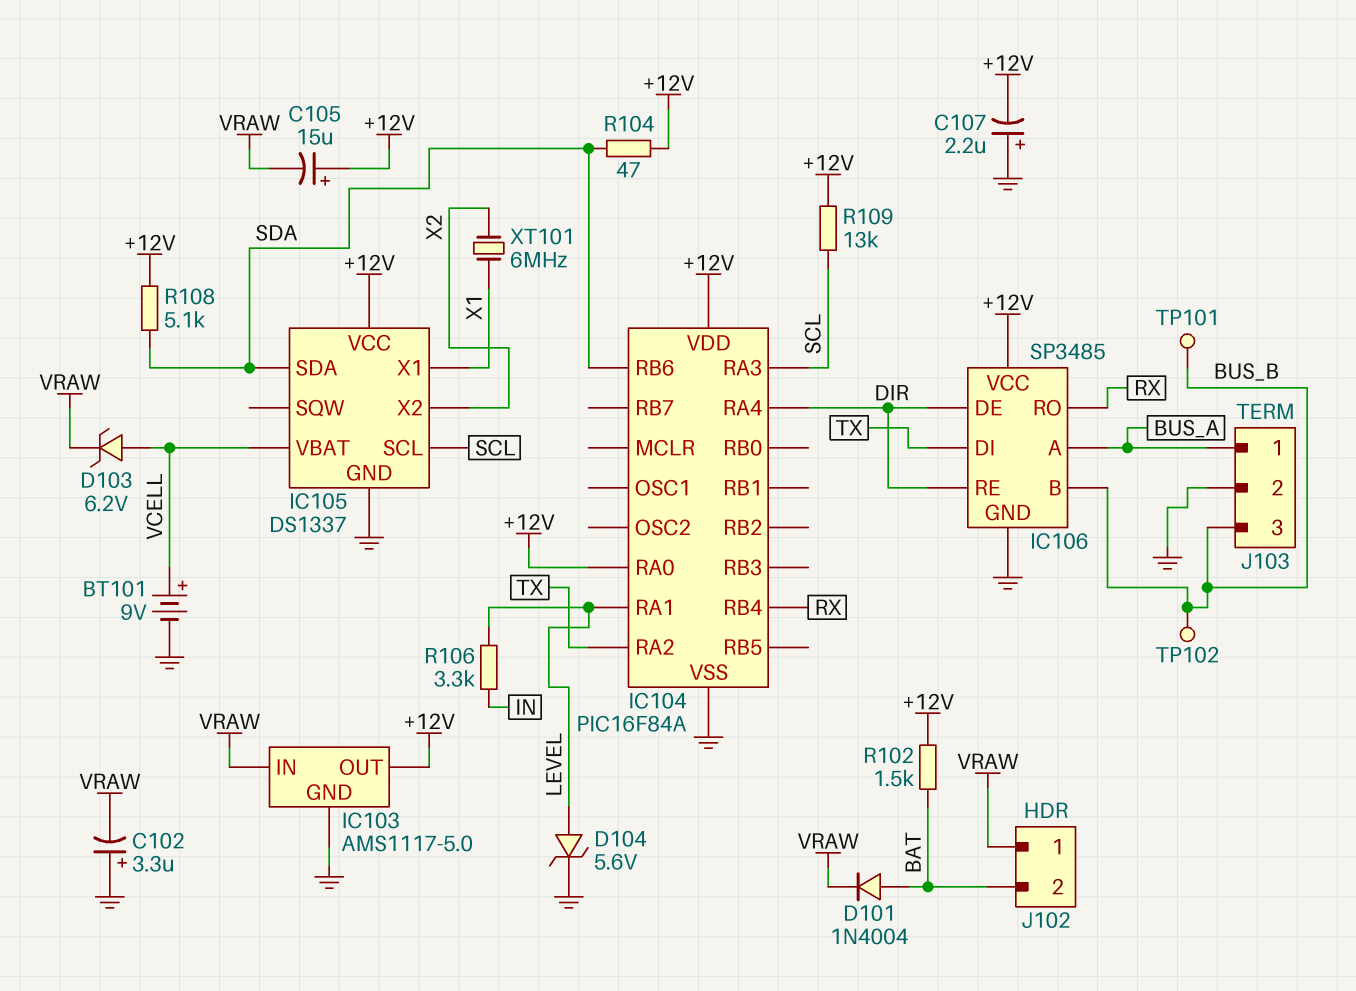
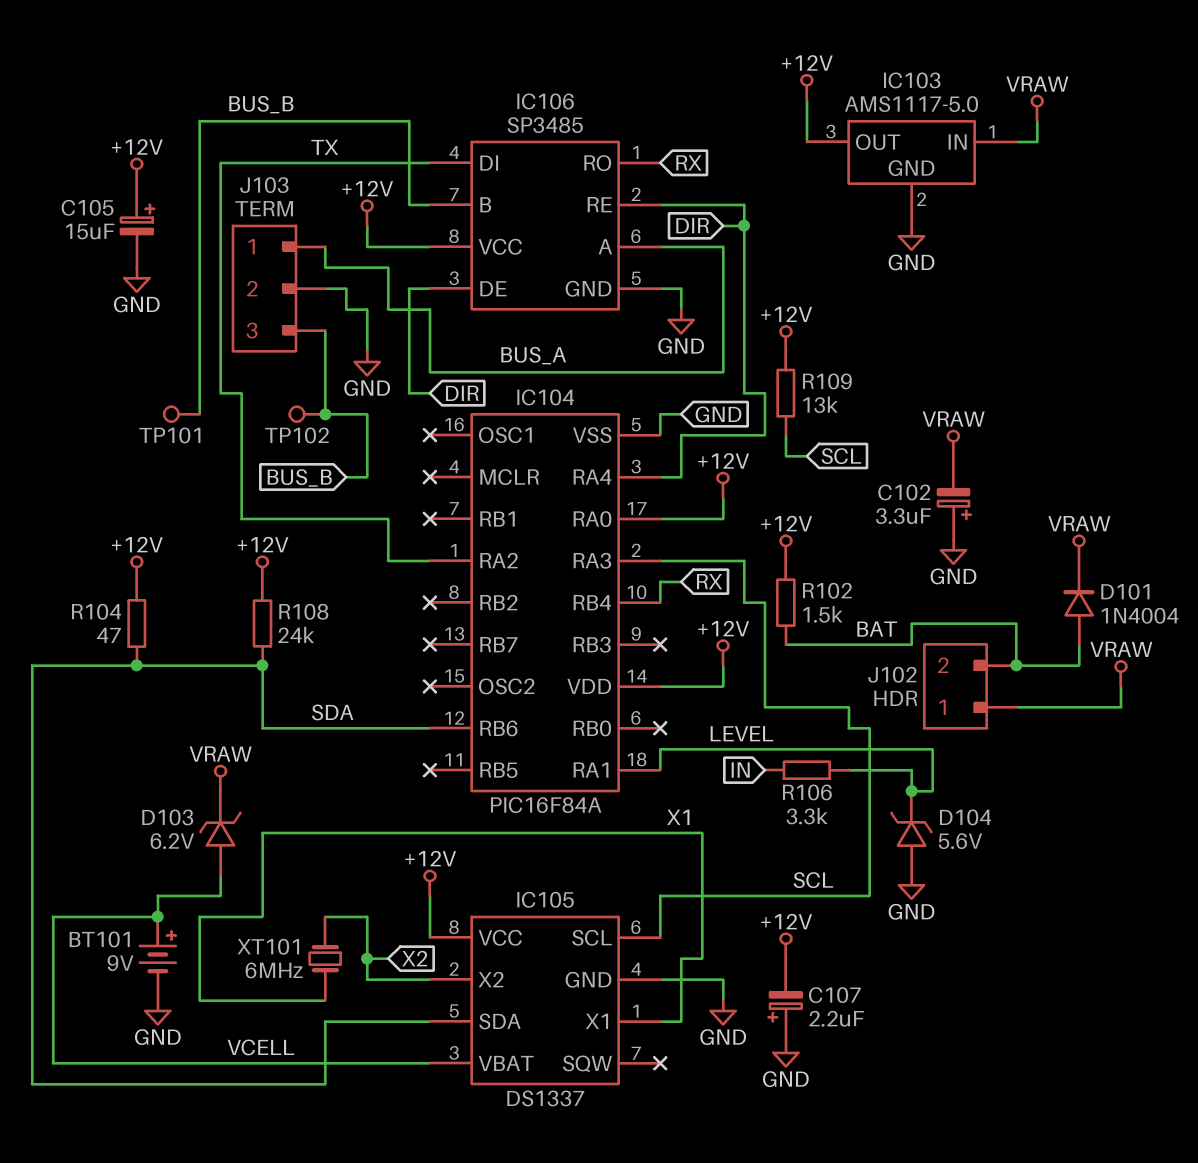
C105: 15uF (plus +12V, minus VRAW) -> 15uF (plus +12V, minus GND)
D104: zener 5.6V (A LEVEL, K GND) -> zener 5.6V (A GND, K LEVEL)
R108: 5.1k (+12V, SDA) -> 24k (+12V, SDA)

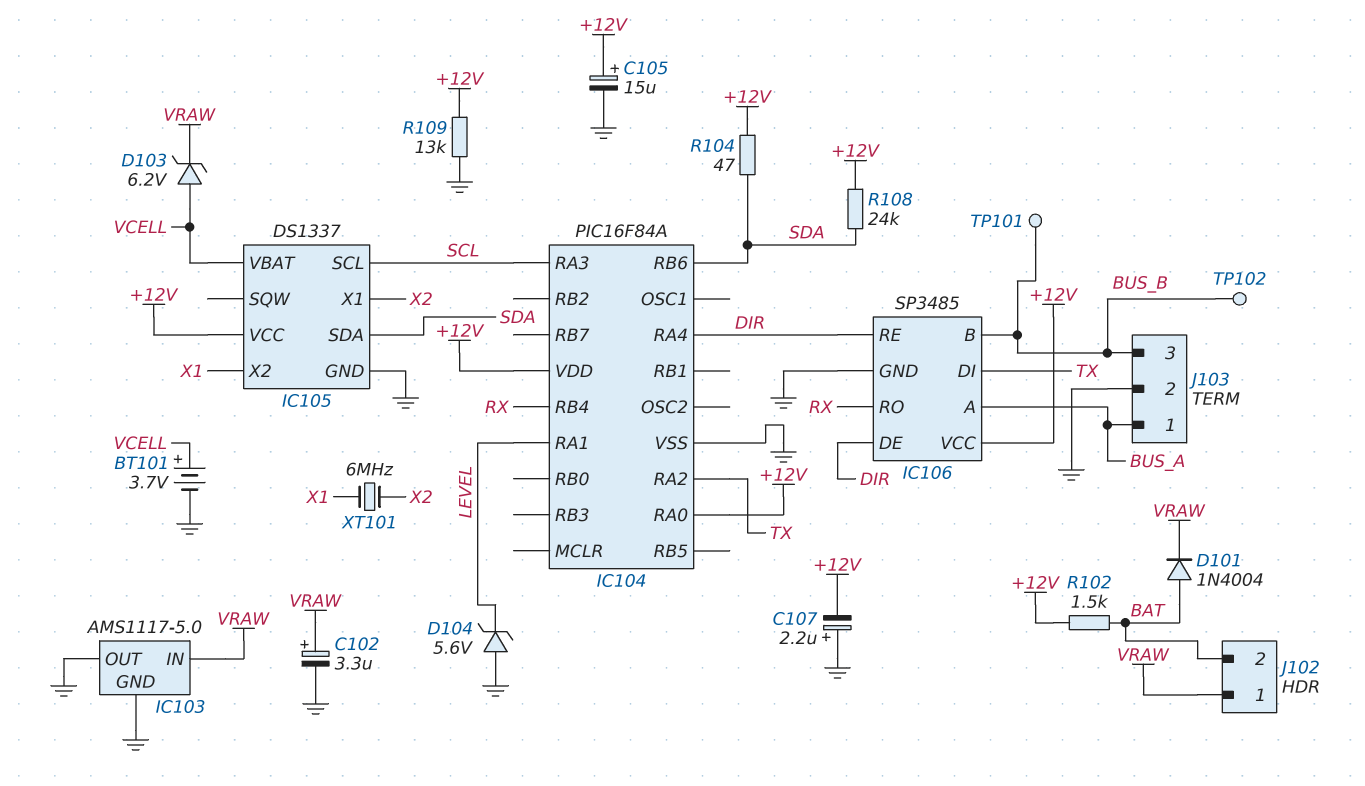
BT101: 9V (plus VCELL, minus GND) -> 3.7V (plus VCELL, minus GND)
C102: 3.3uF (plus GND, minus VRAW) -> 3.3uF (plus VRAW, minus GND)
IC103 pin OUT: +12V -> GND
IC105 pin X1: X1 -> X2
IC105 pin X2: X2 -> X1
R106: 3.3k (IN, LEVEL) -> none
R109: 13k (+12V, SCL) -> 13k (+12V, GND)

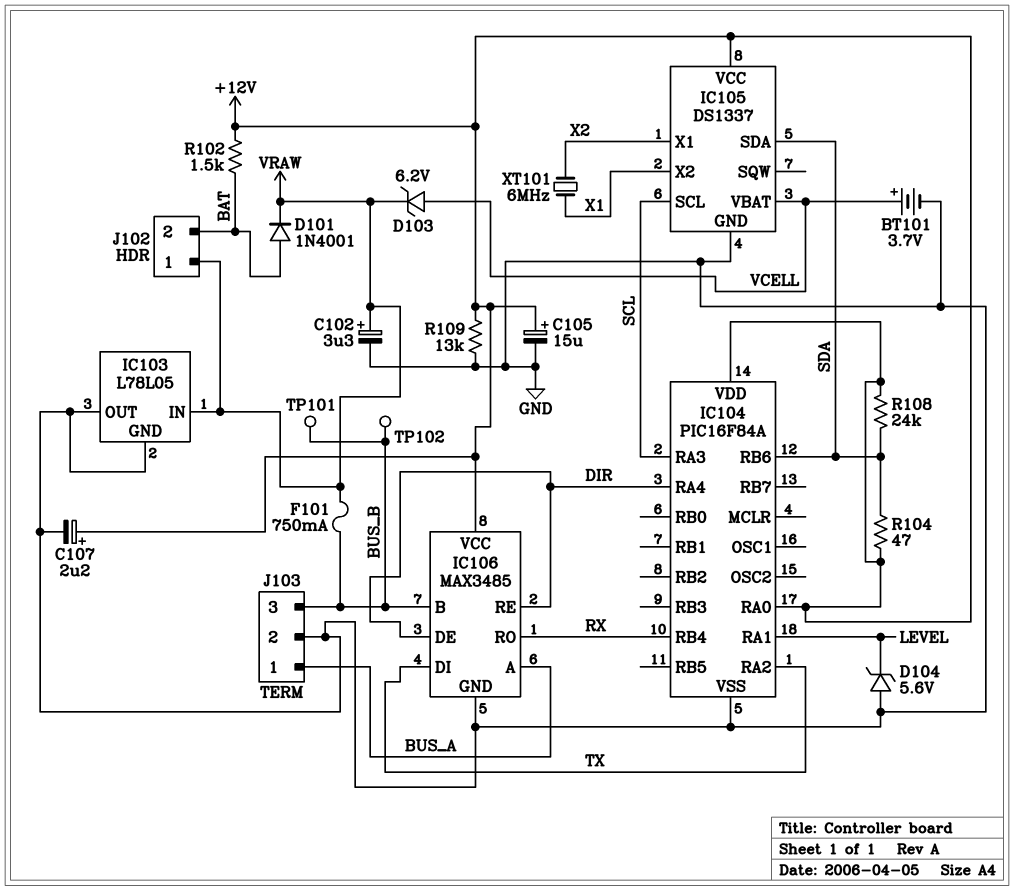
C107: 2.2uF (plus GND, minus +12V) -> 2.2uF (plus +12V, minus GND)
D101: diode 1N4004 (A BAT, K VRAW) -> diode 1N4001 (A BAT, K VRAW)
F101: none -> 750mA (BUS_B, VRAW)
IC103: AMS1117-5.0 -> L78L05
IC106: SP3485 -> MAX3485

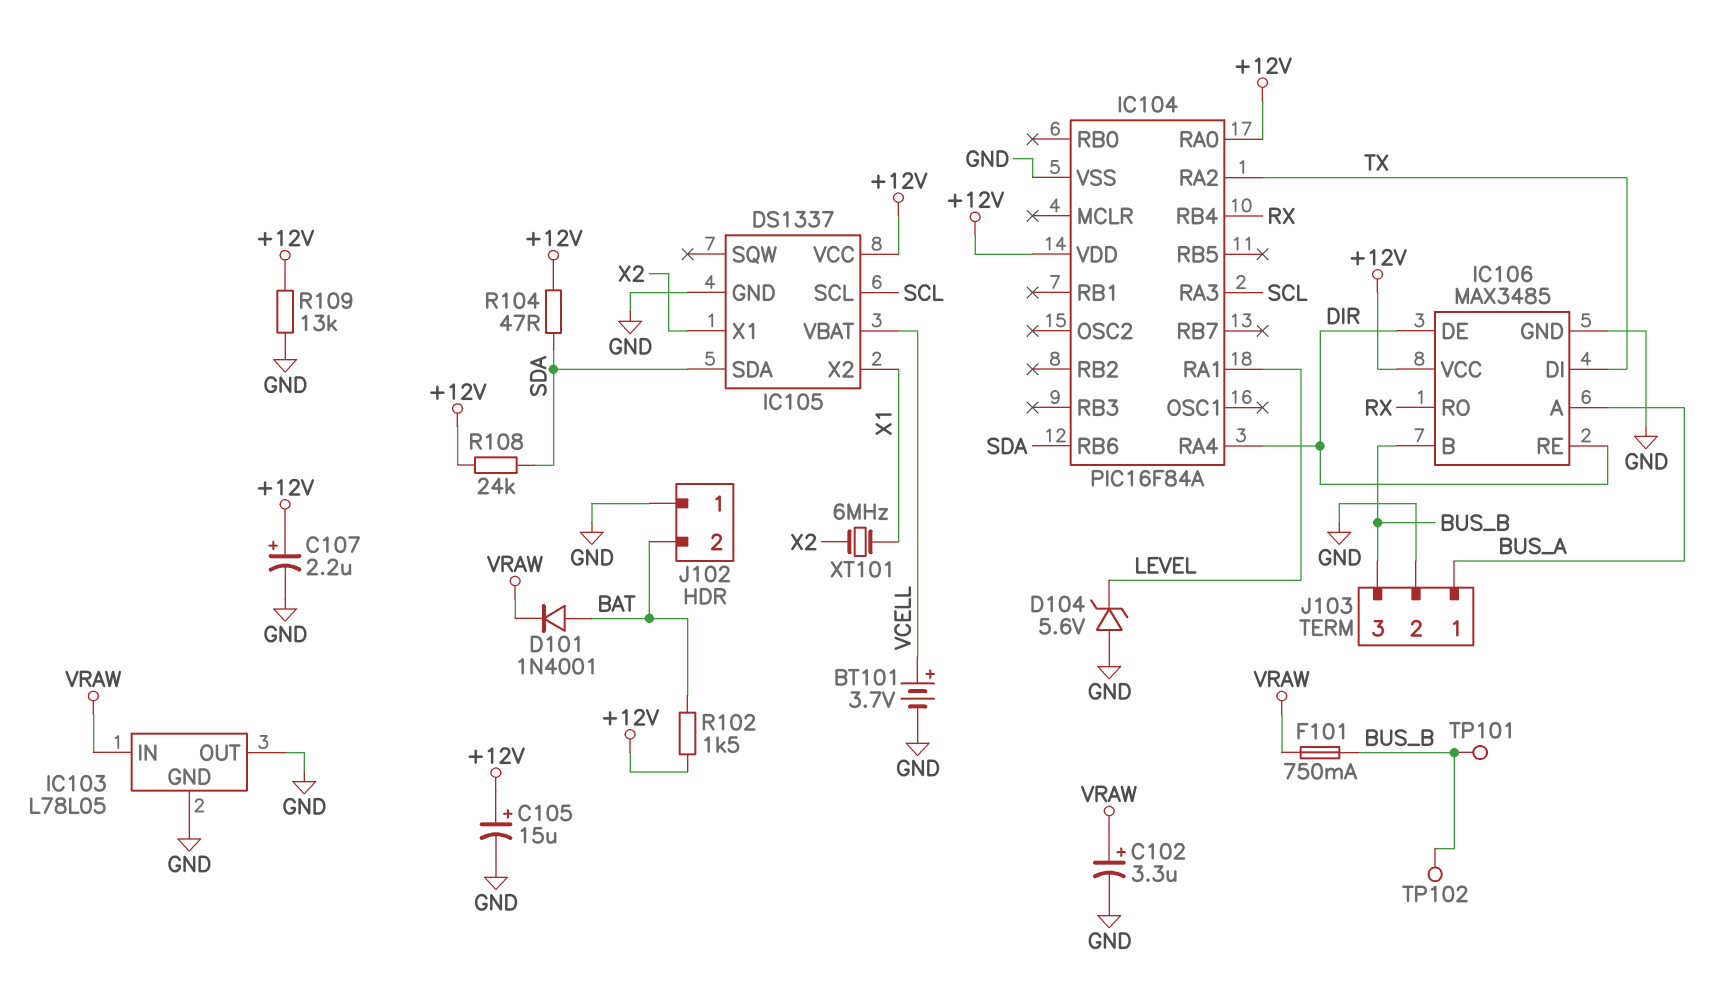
D103: zener 6.2V (A VCELL, K VRAW) -> none
J102 pin 1: VRAW -> GND

